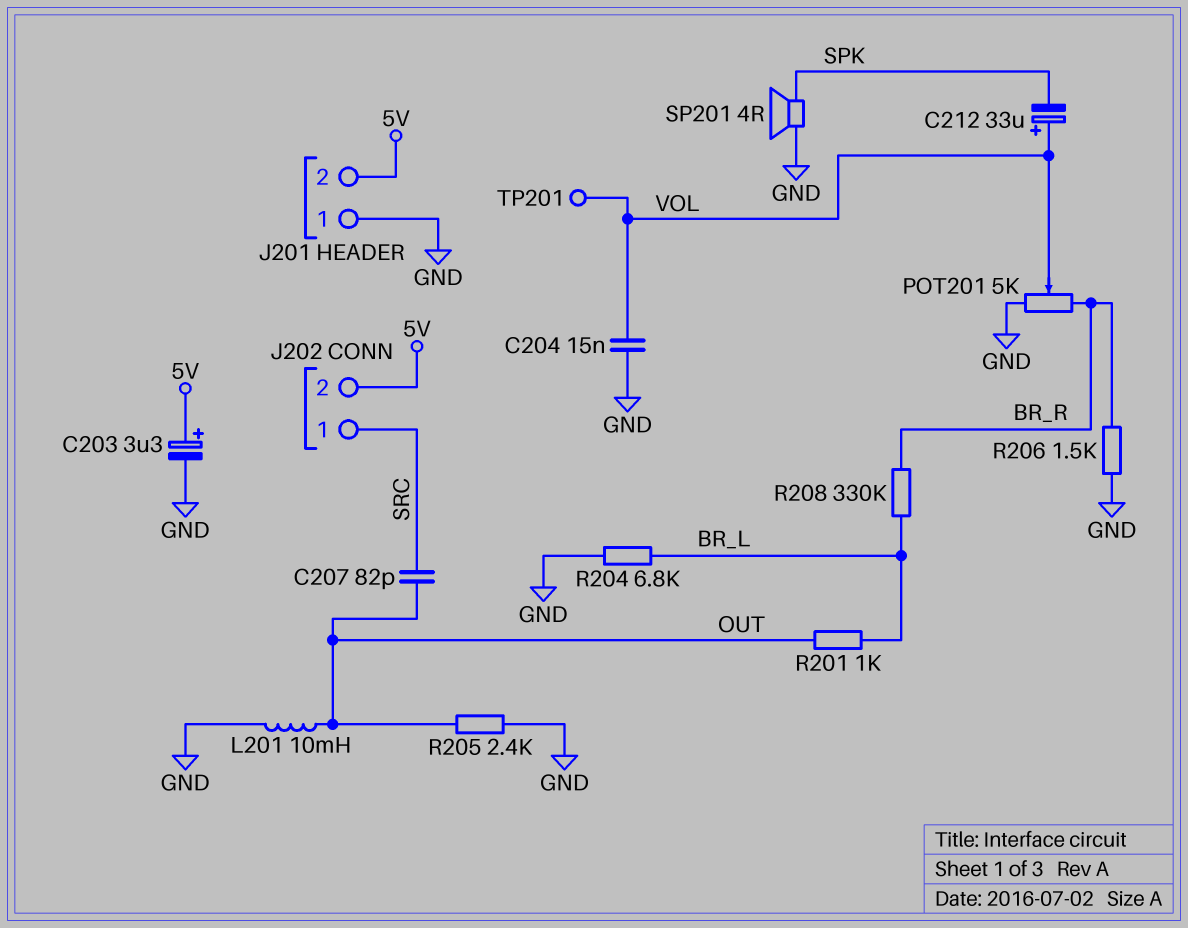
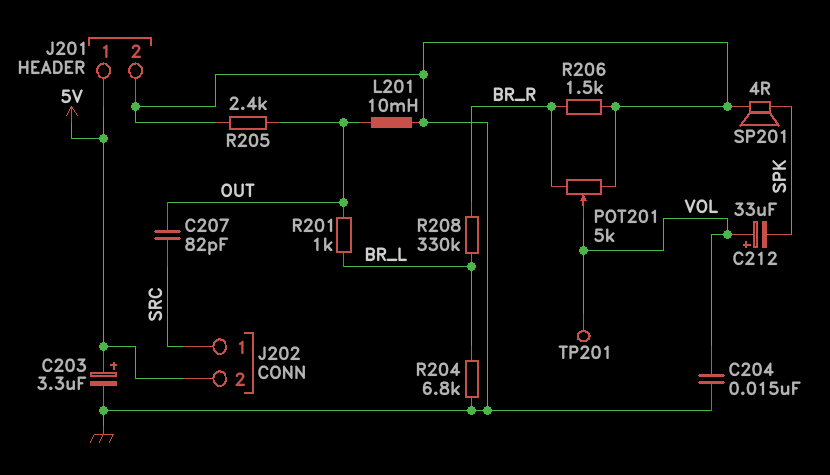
J201 pin 1: GND -> 5V
J201 pin 2: 5V -> GND

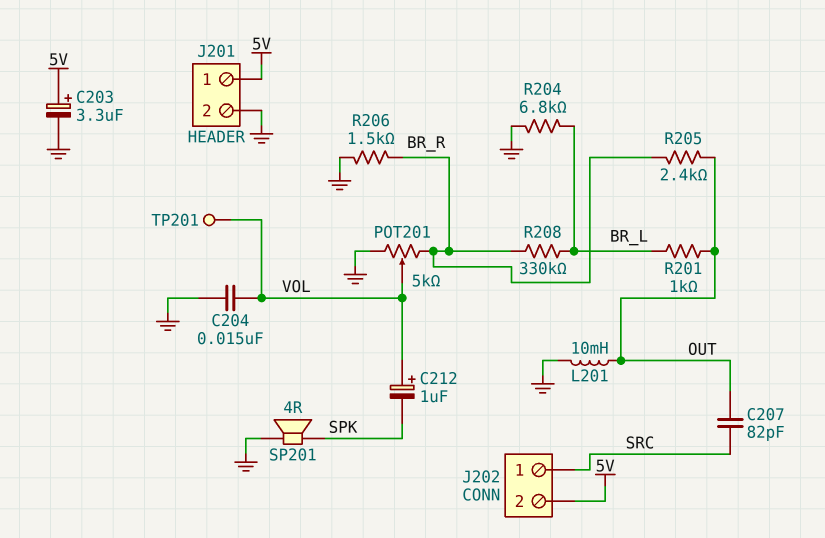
C212: 33uF (plus VOL, minus SPK) -> 1uF (plus VOL, minus SPK)
R205: 2.4k (GND, OUT) -> 2.4k (BR_R, OUT)

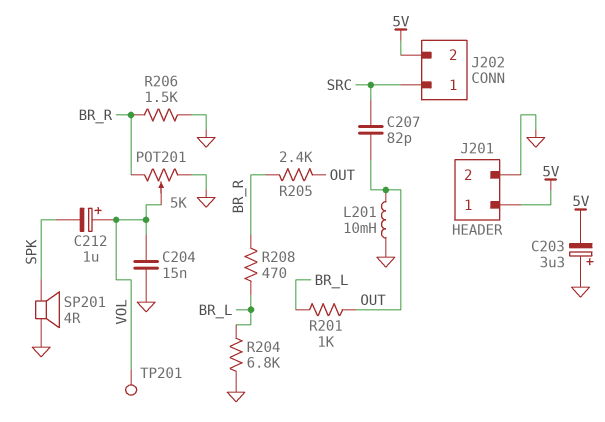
C203: 3.3uF (plus 5V, minus GND) -> 3.3uF (plus GND, minus 5V)
R208: 330k (BR_L, BR_R) -> 470 (BR_L, BR_R)

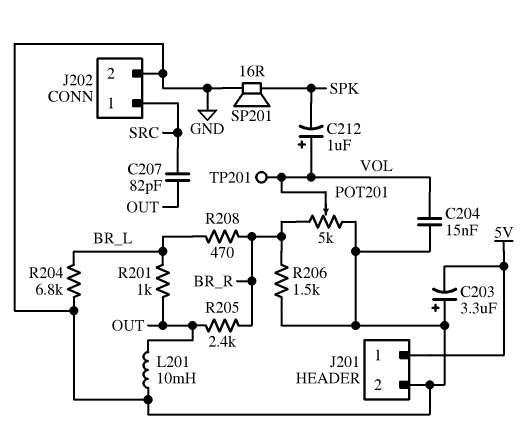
J202 pin 2: 5V -> GND
SP201: speaker 4R (GND, SPK) -> speaker 16R (GND, SPK)

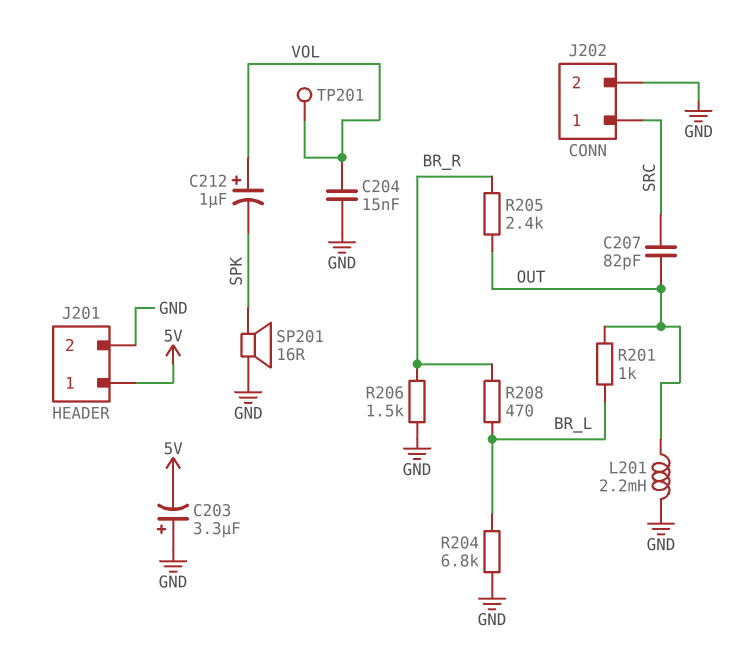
L201: 10mH (GND, OUT) -> 2.2mH (GND, OUT)
POT201: 5k (BR_R, GND, wiper VOL) -> none

